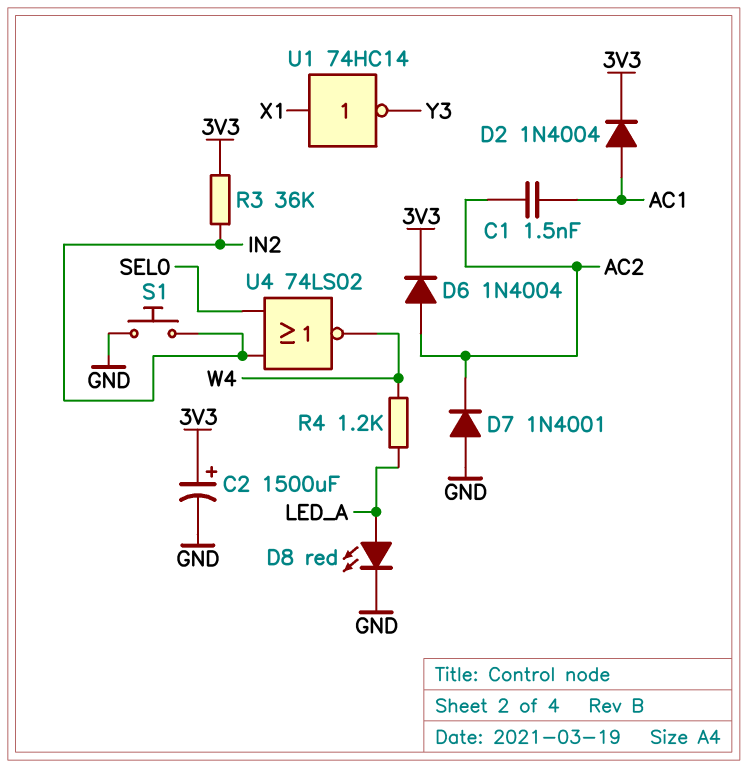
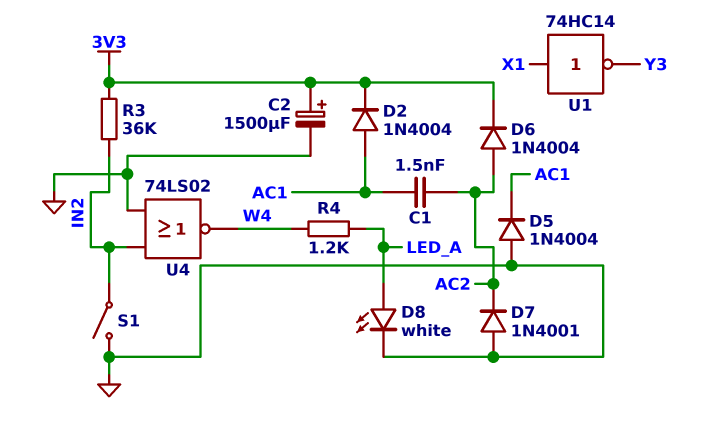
D5: none -> diode 1N4004 (A GND, K AC1)
D8: LED red (A LED_A, K GND) -> LED white (A LED_A, K GND)
S1: button (GND, IN2) -> switch (GND, IN2)
U4: NOR 74LS02 (in IN2, in SEL0, out W4) -> NOR 74LS02 (in GND, in IN2, out W4)

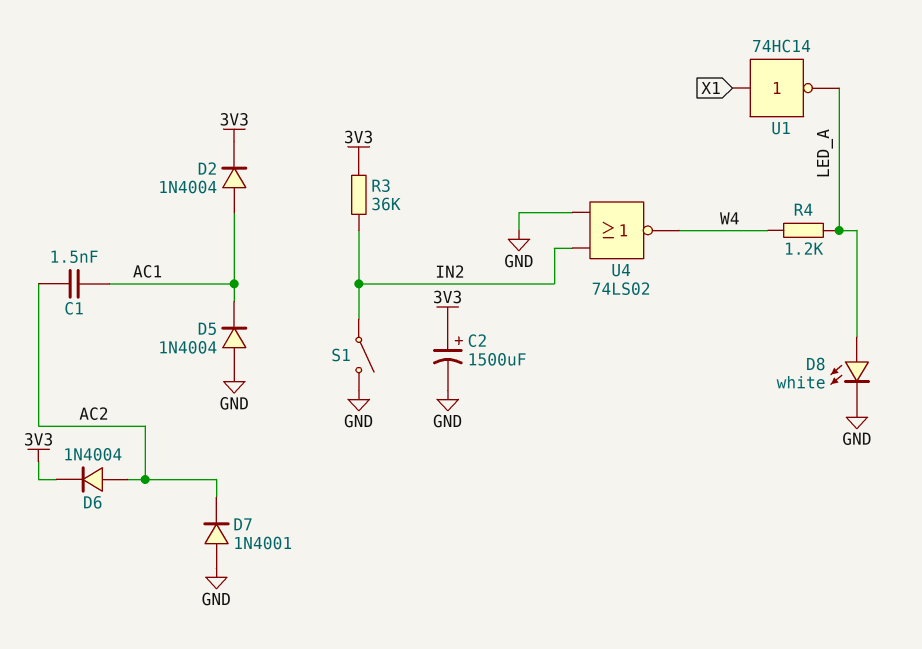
U1: NOT 74HC14 (in X1, out Y3) -> NOT 74HC14 (in X1, out LED_A)

